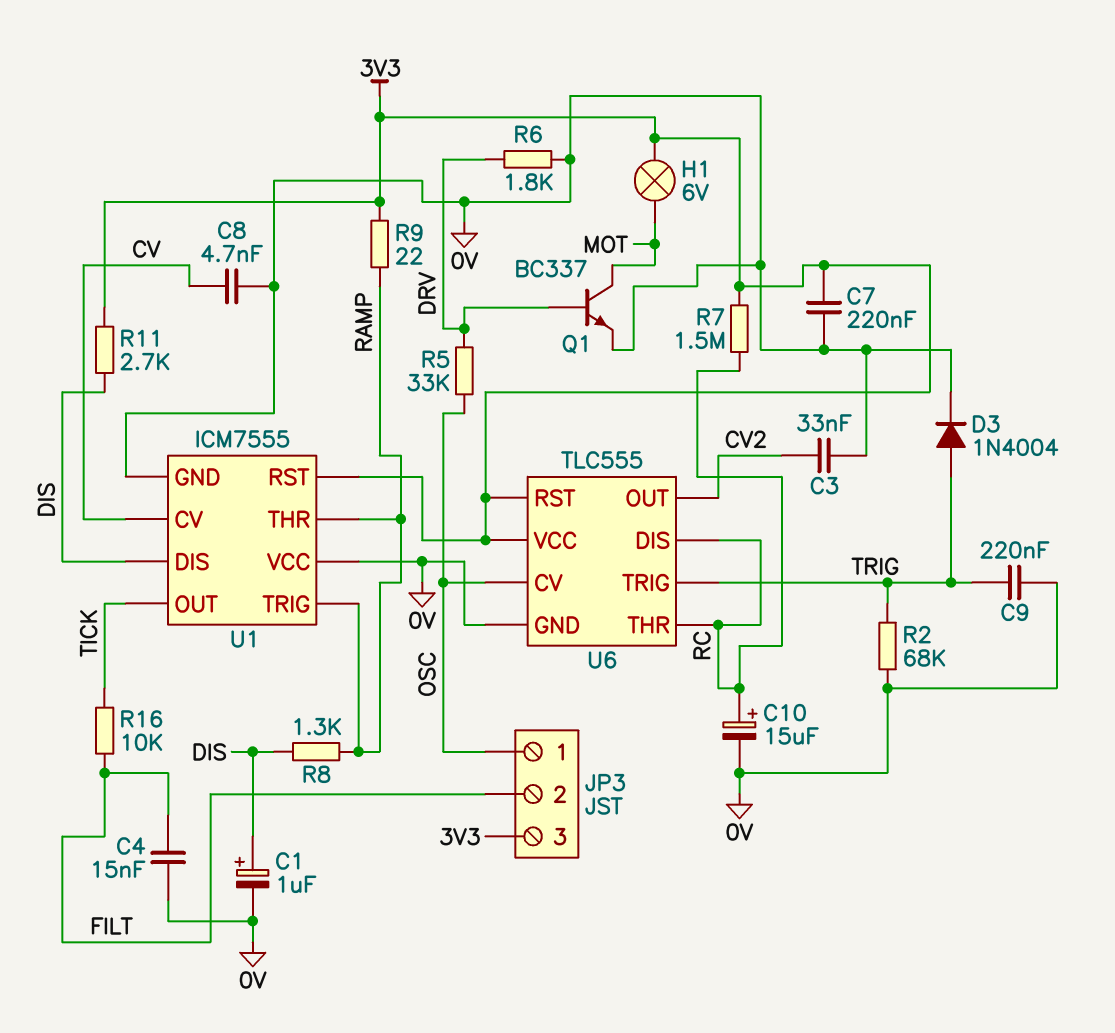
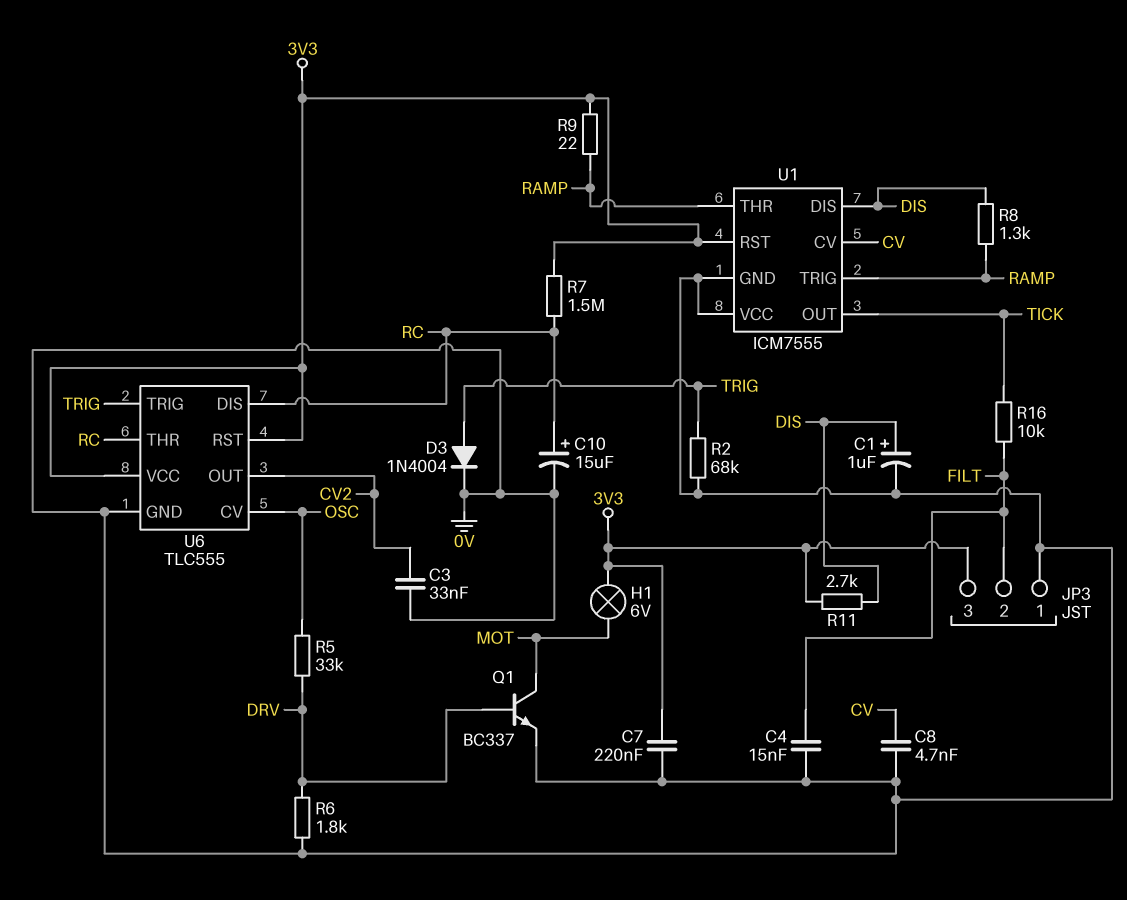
C9: 220nF (0V, TRIG) -> none
JP3 pin 1: OSC -> 0V

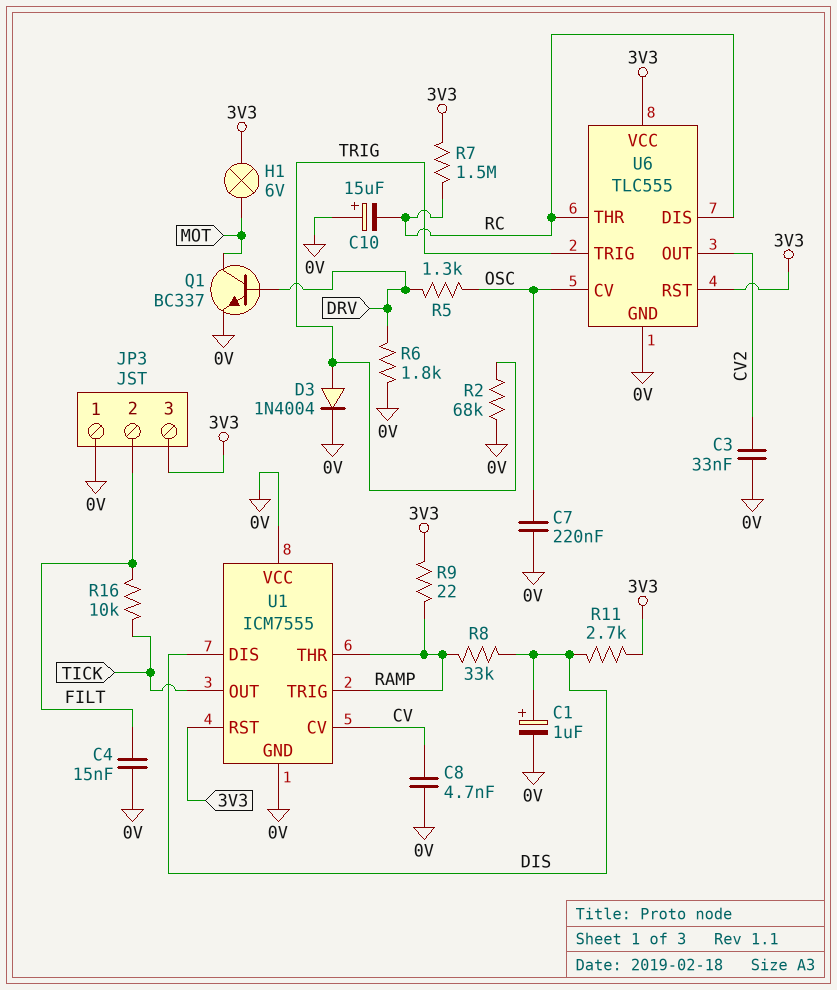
C7: 220nF (0V, 3V3) -> 220nF (0V, OSC)
C10: 15uF (plus RC, minus 0V) -> 15uF (plus 0V, minus RC)
R5: 33k (DRV, OSC) -> 1.3k (DRV, OSC)
R8: 1.3k (DIS, RAMP) -> 33k (DIS, RAMP)

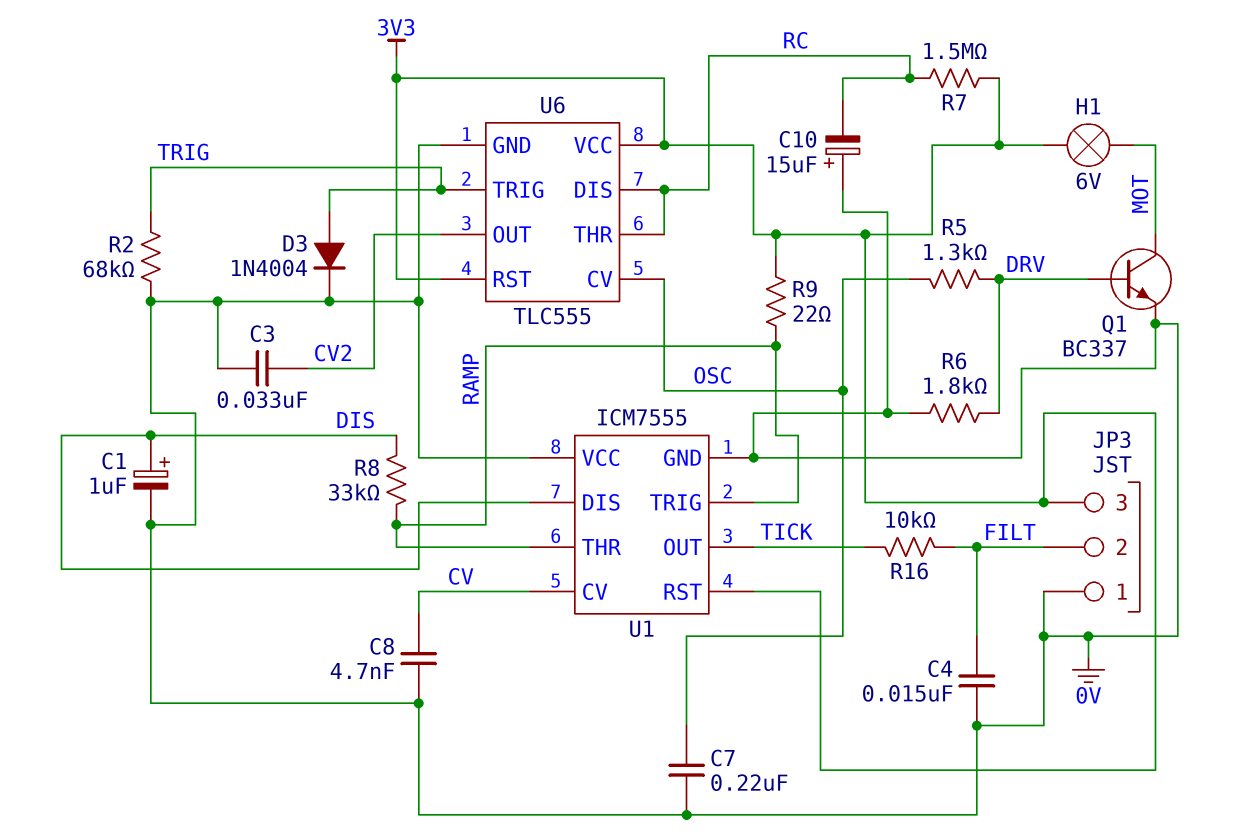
R11: 2.7k (3V3, DIS) -> none

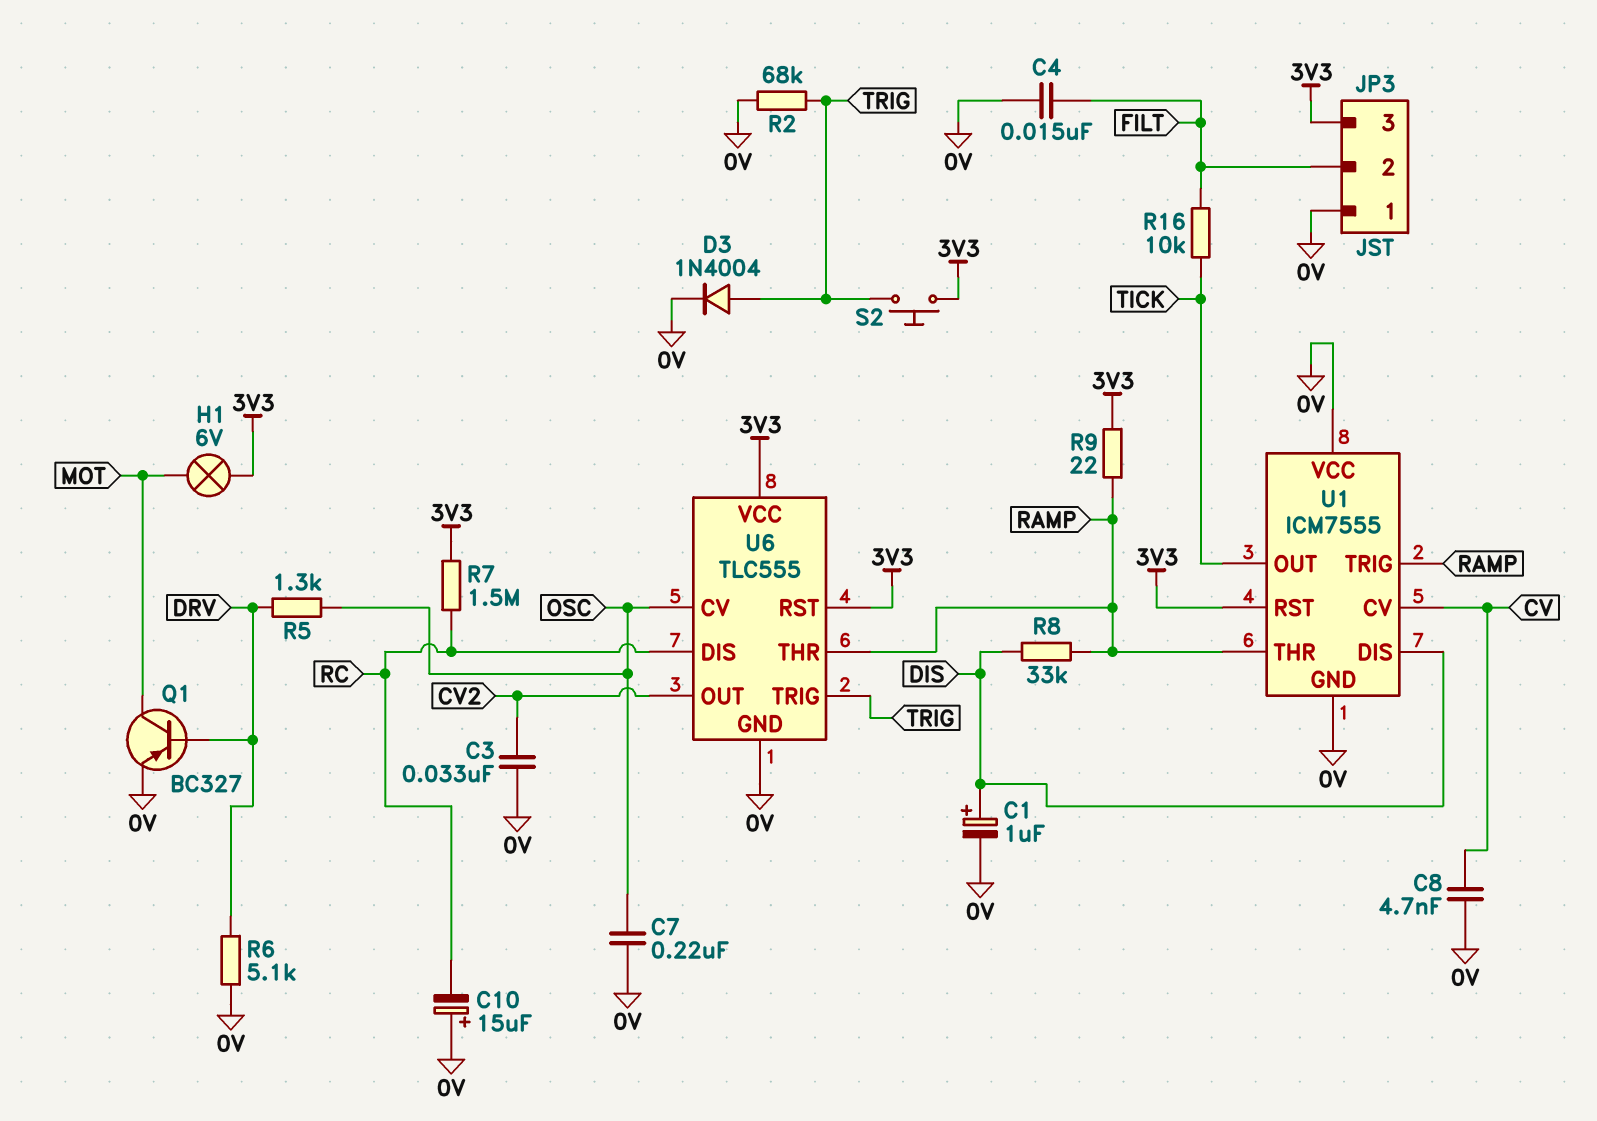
Q1: NPN BC337 (B DRV, C MOT, E 0V) -> PNP BC327 (B DRV, C MOT, E 0V)
R6: 1.8k (0V, DRV) -> 5.1k (0V, DRV)
S2: none -> button (3V3, TRIG)
U6 pin THR: RC -> RAMP

